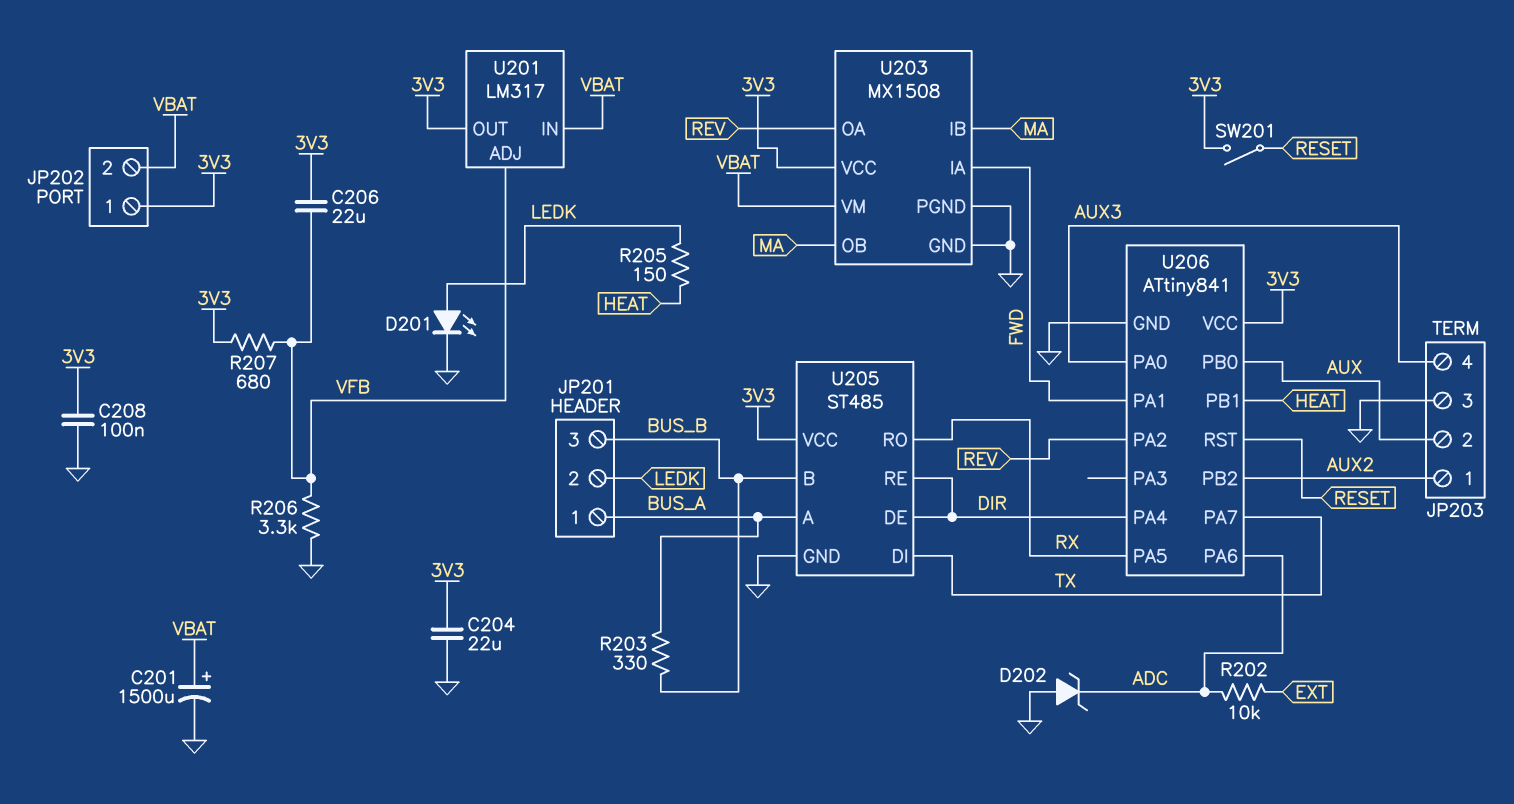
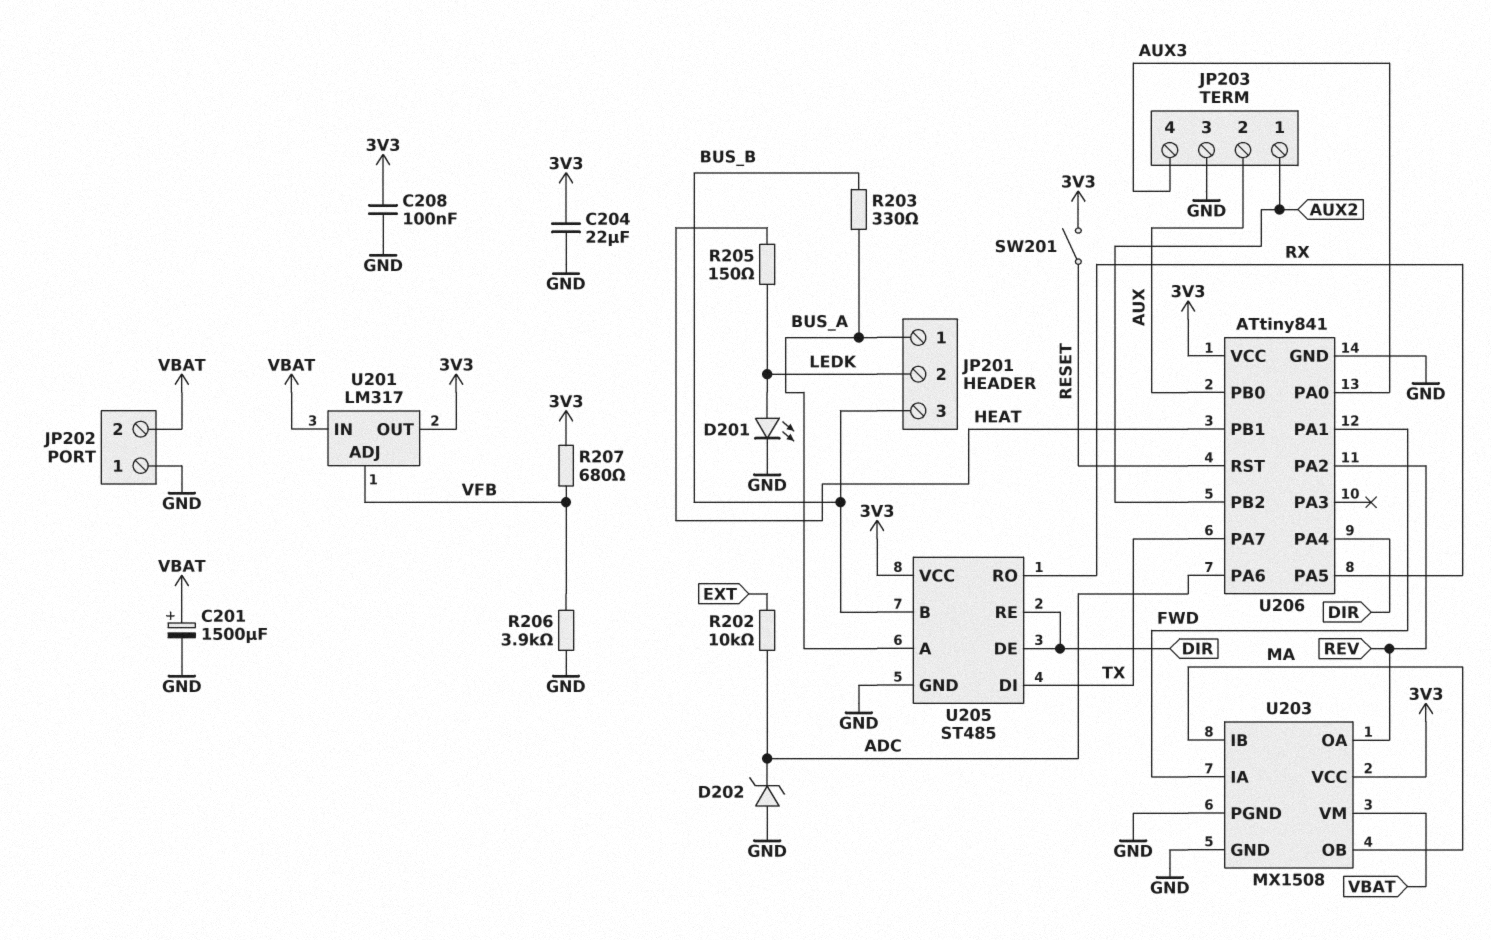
C206: 22uF (3V3, VFB) -> none
JP202 pin 1: 3V3 -> GND
R206: 3.3k (GND, VFB) -> 3.9k (GND, VFB)

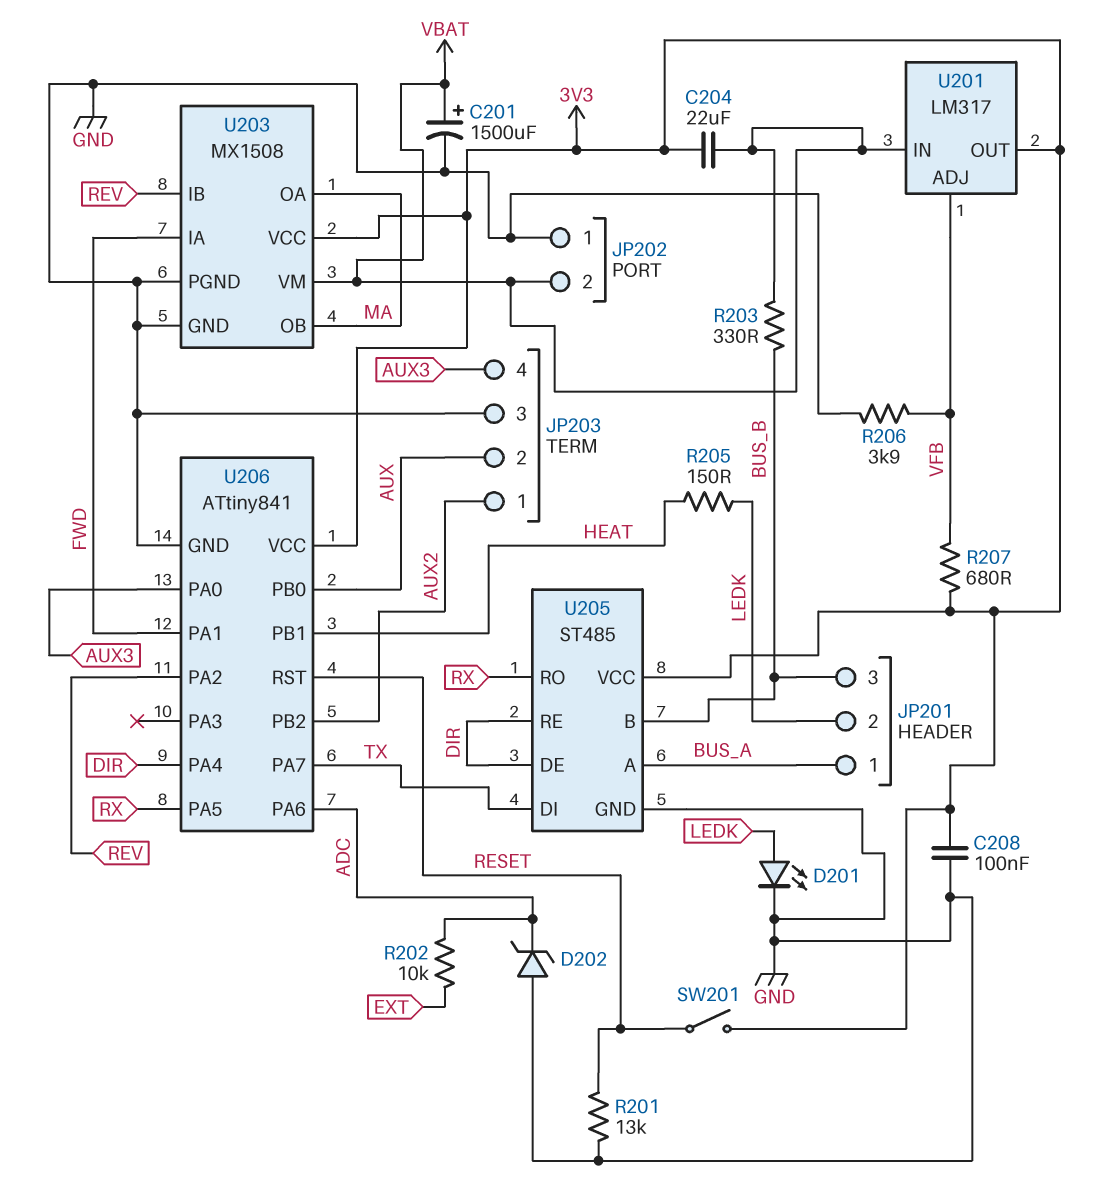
C204: 22uF (3V3, GND) -> 22uF (3V3, VBAT)
R201: none -> 13k (GND, RESET)
R203: 330 (BUS_A, BUS_B) -> 330 (BUS_B, VBAT)
U203 pin IB: MA -> REV
U203 pin OA: REV -> MA

